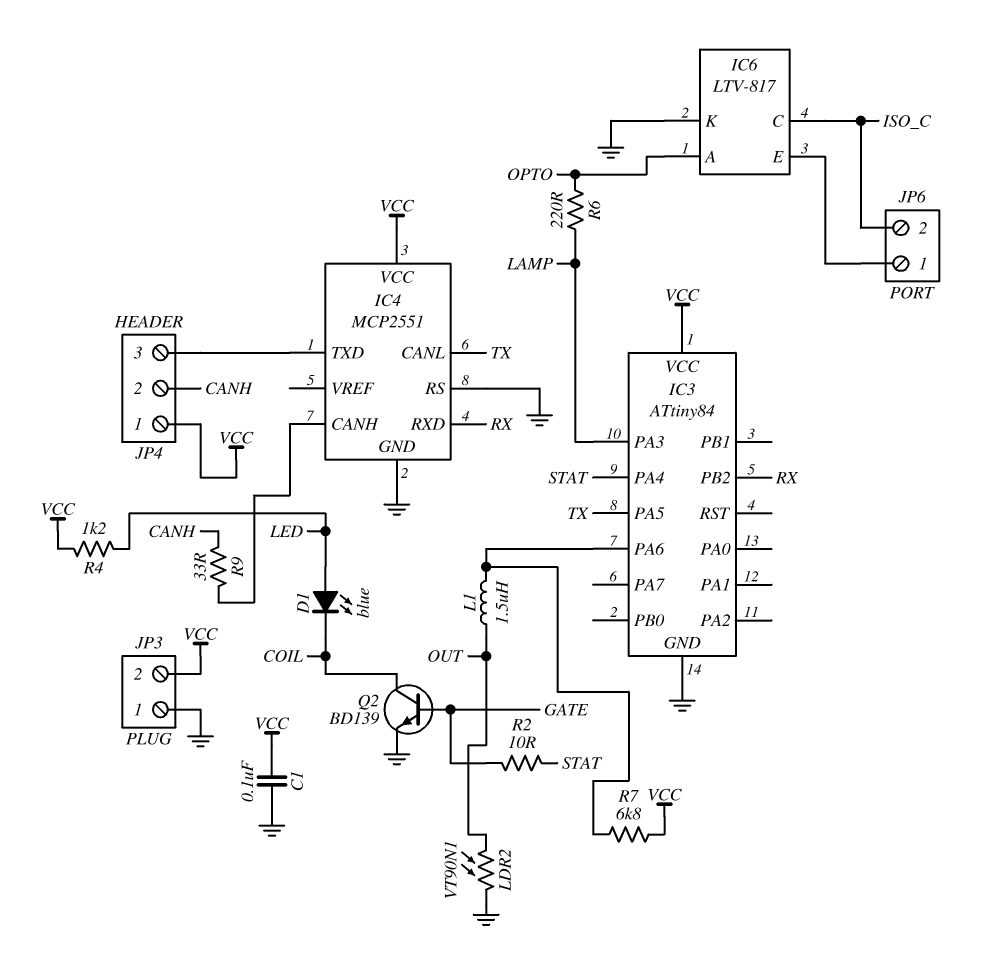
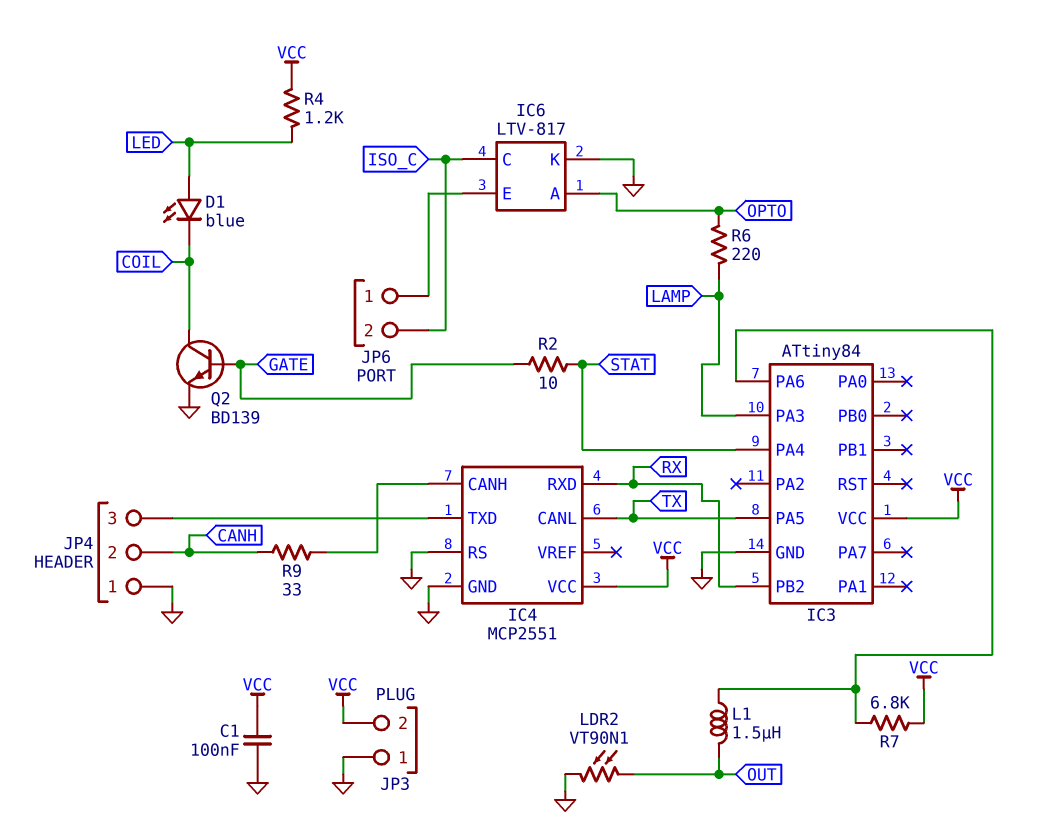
JP4 pin 1: VCC -> GND

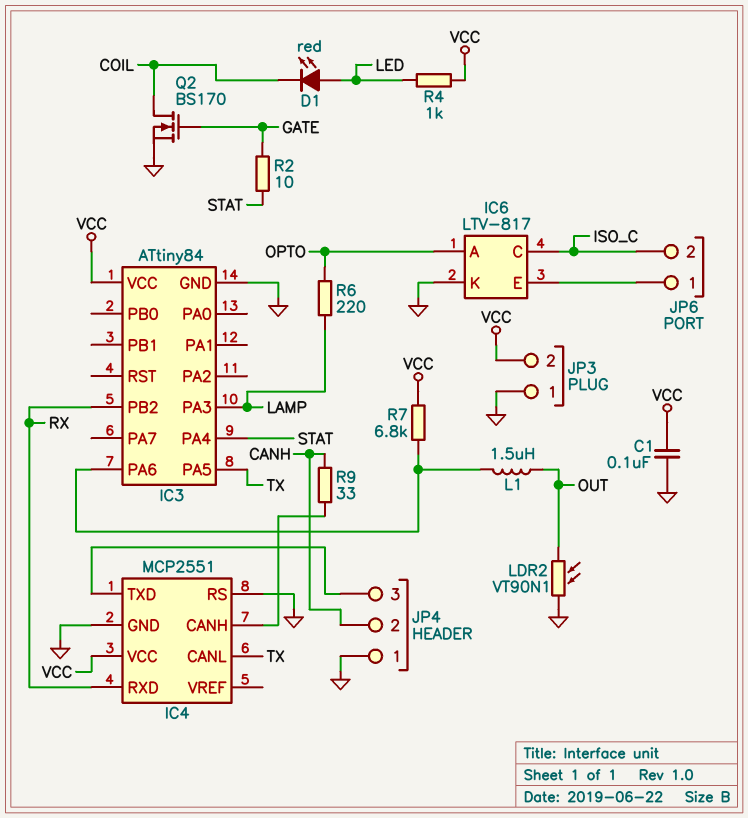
D1: LED blue (A LED, K COIL) -> LED red (A LED, K COIL)
Q2: NPN BD139 (B GATE, C COIL, E GND) -> NMOS BS170 (G GATE, D COIL, S GND)
R4: 1.2k (LED, VCC) -> 1k (LED, VCC)

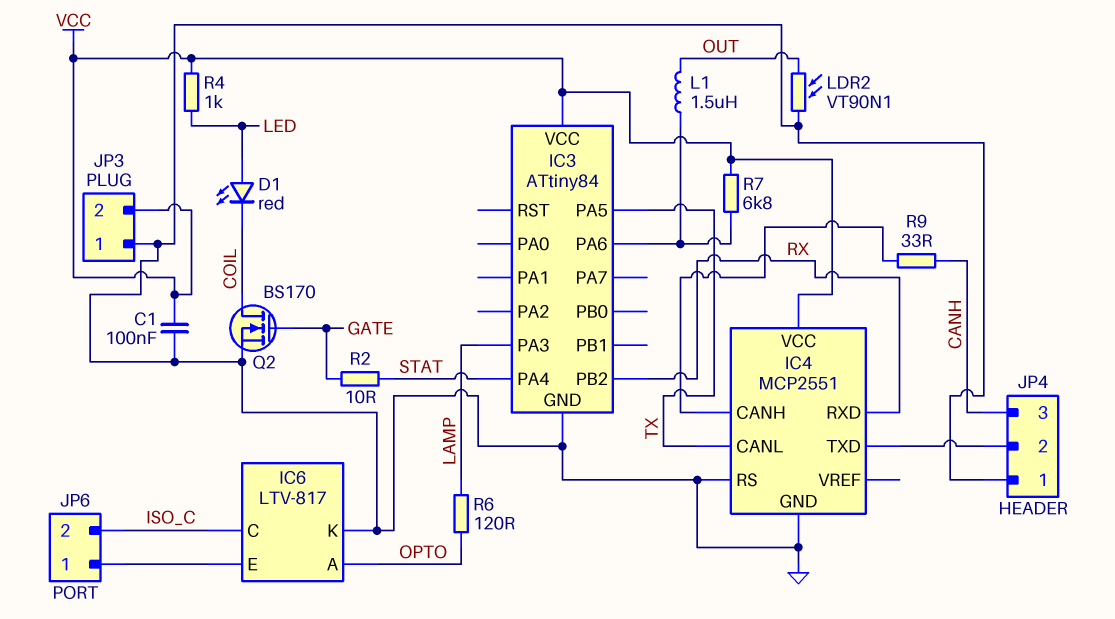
JP4 pin 2: CANH -> IC4/TXD
JP4 pin 3: IC4/TXD -> CANH
R6: 220 (LAMP, OPTO) -> 120 (LAMP, OPTO)

